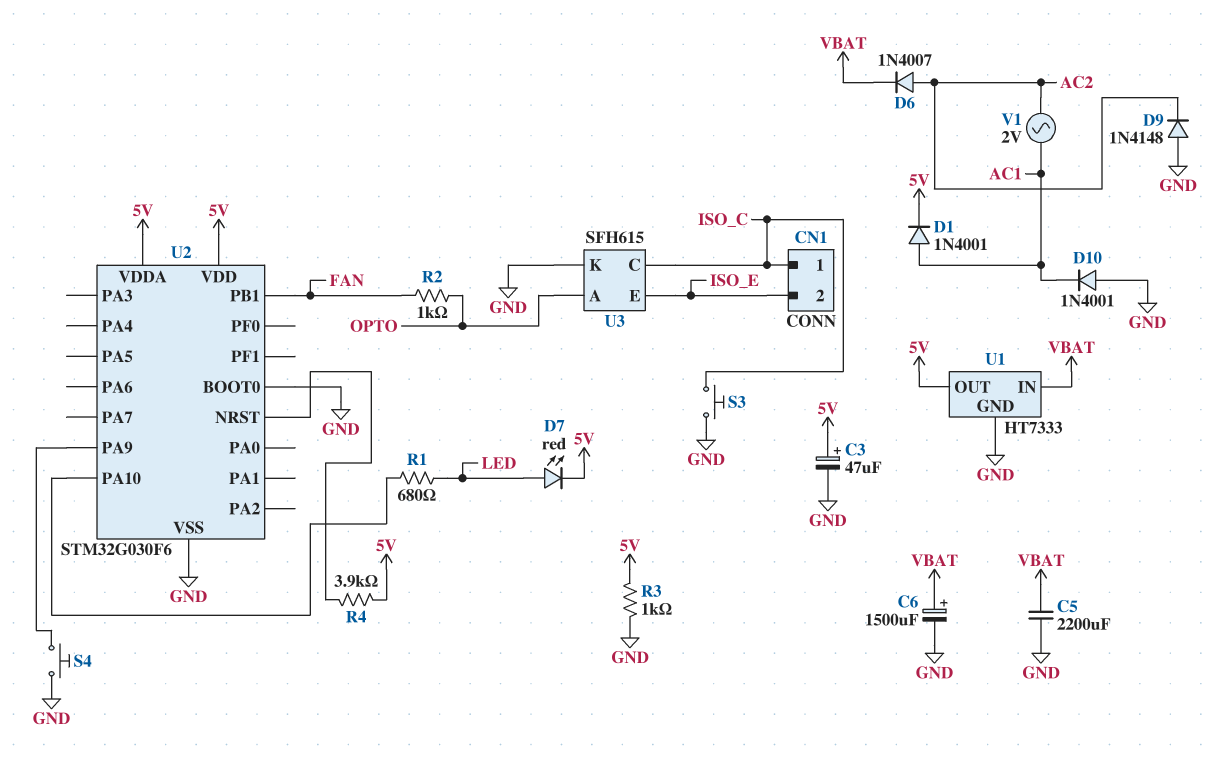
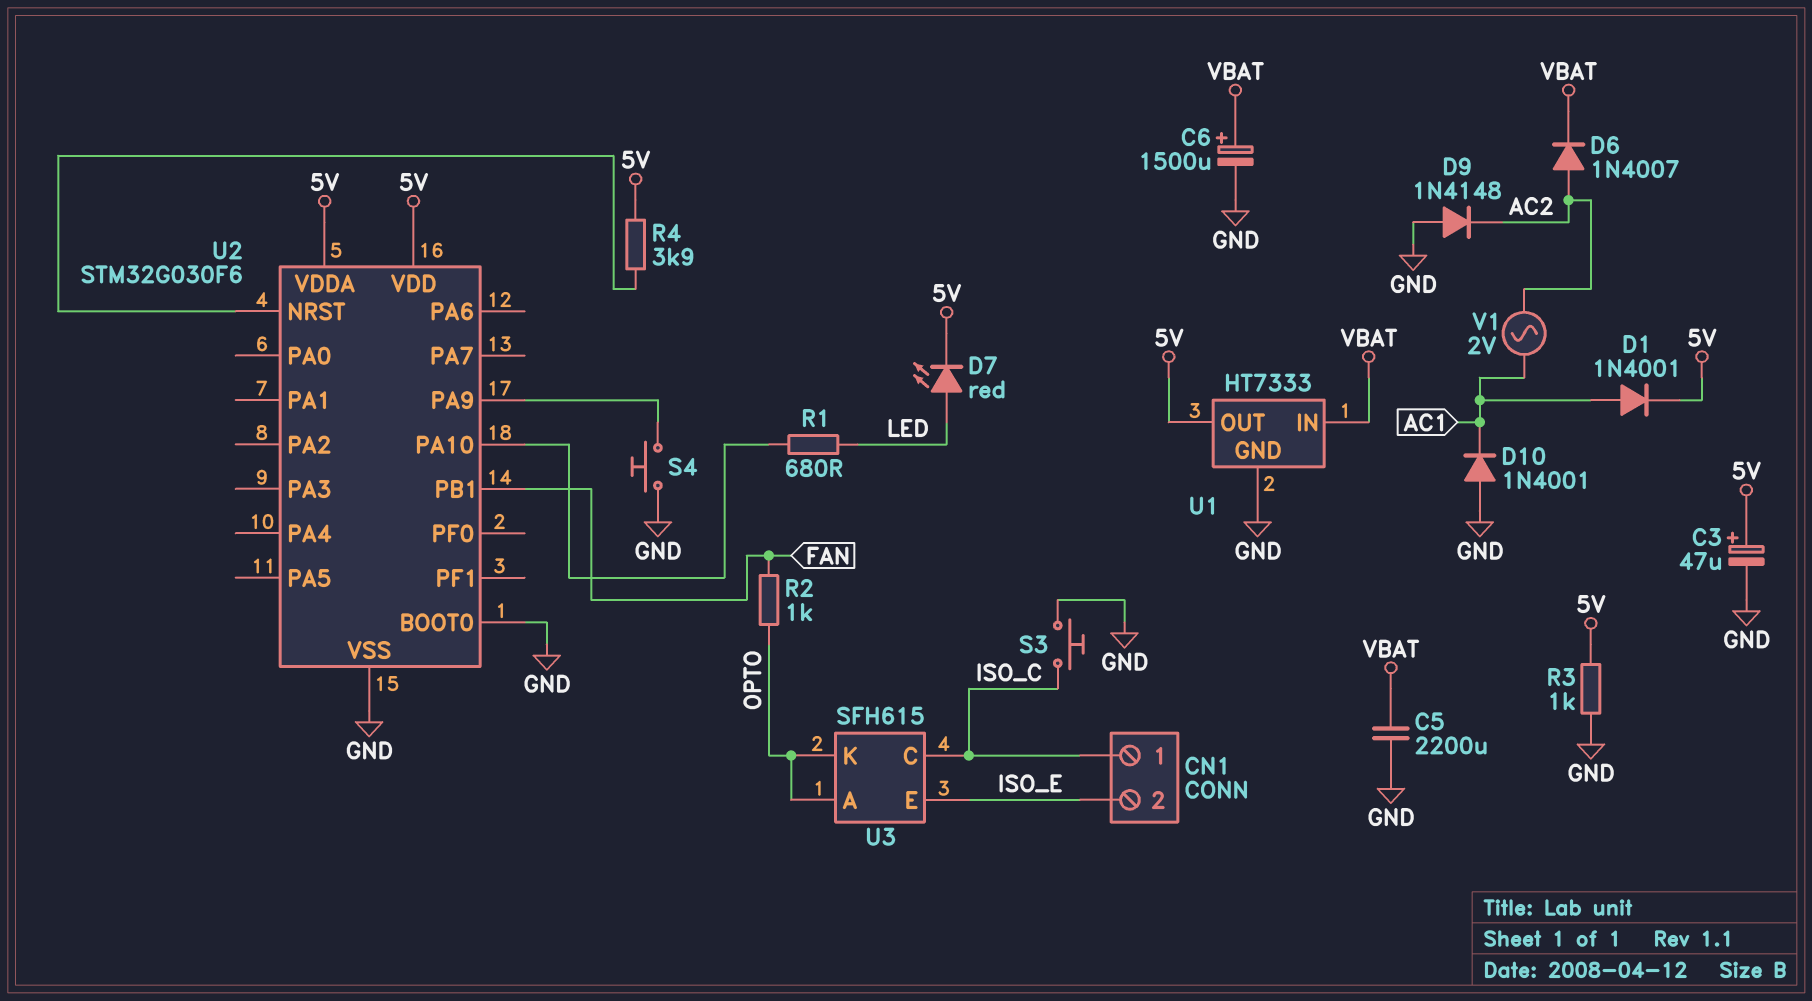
U3 pin K: GND -> OPTO

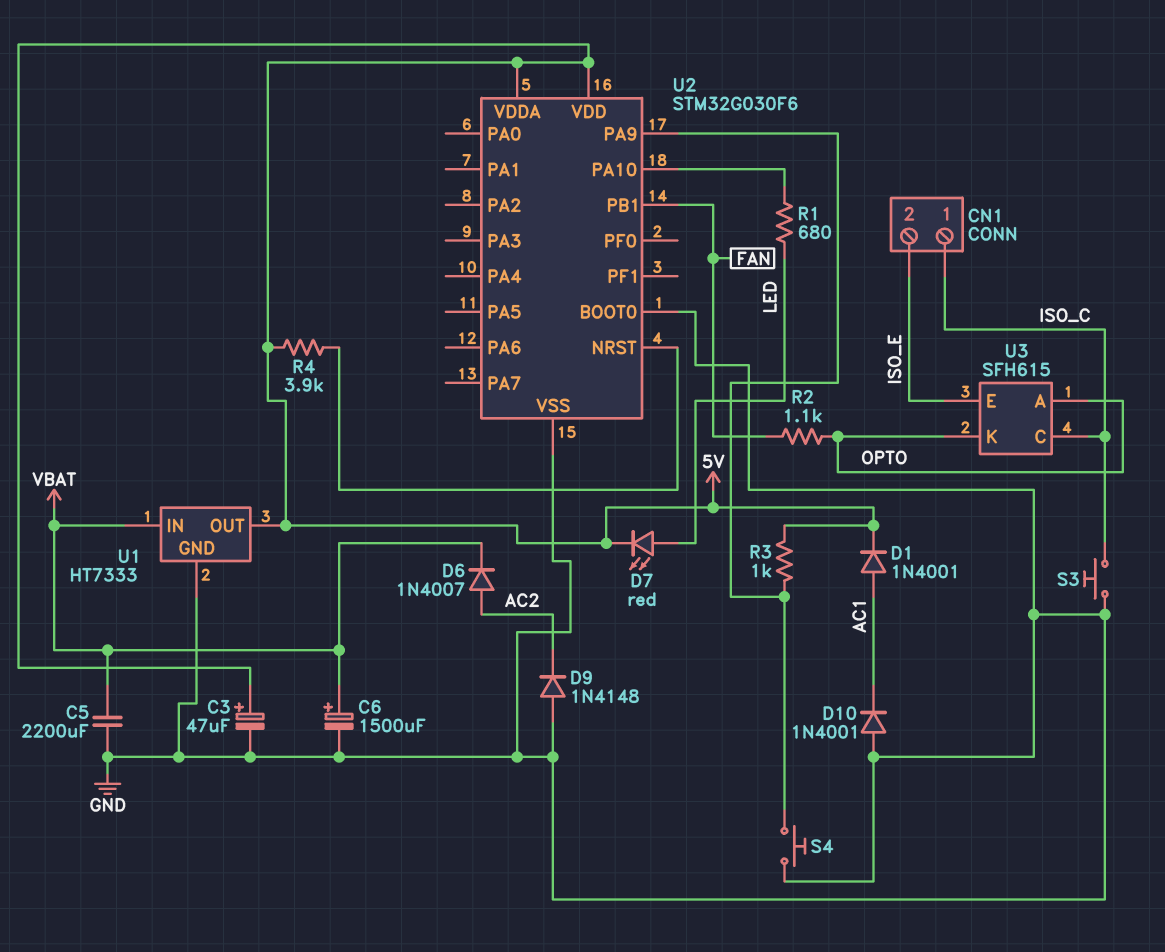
R2: 1k (FAN, OPTO) -> 1.1k (FAN, OPTO)
R3: 1k (5V, GND) -> 1k (5V, U2/PA9)
V1: AC 2V (AC1, AC2) -> none

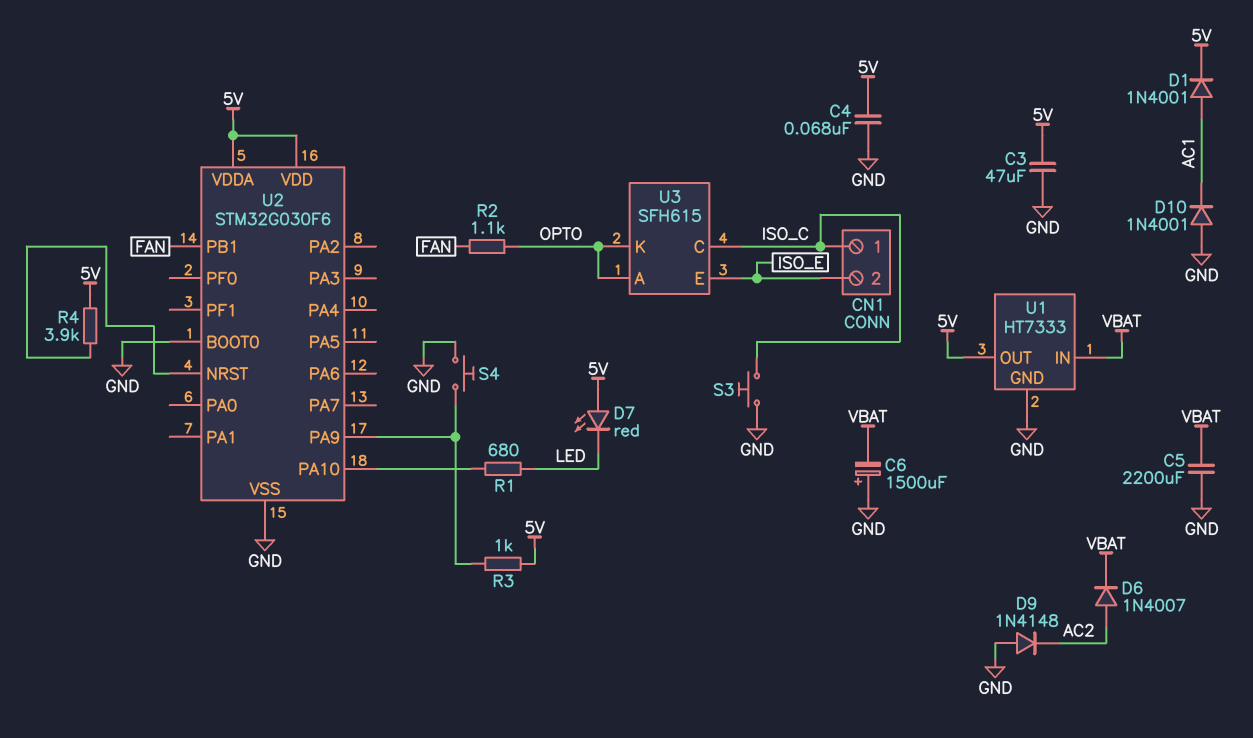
C3: 47uF (plus 5V, minus GND) -> 47uF (5V, GND)
C4: none -> 68nF (5V, GND)
C6: 1500uF (plus VBAT, minus GND) -> 1500uF (plus GND, minus VBAT)
D7: LED red (A LED, K 5V) -> LED red (A 5V, K LED)

